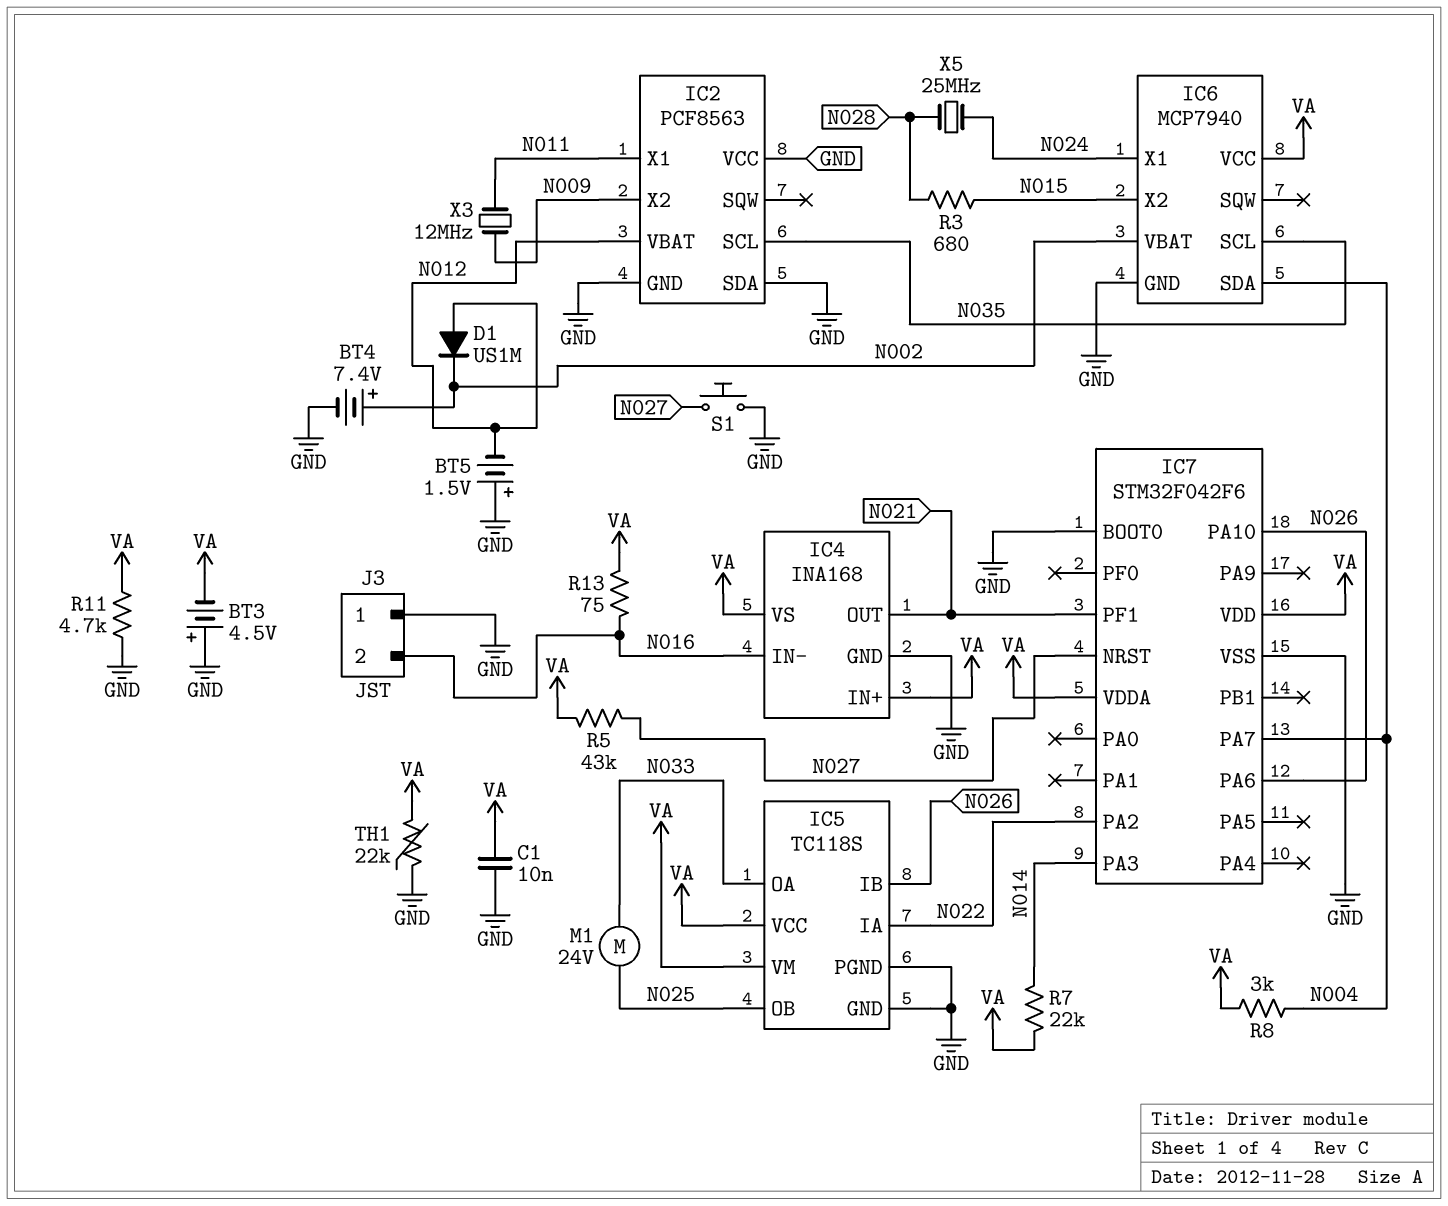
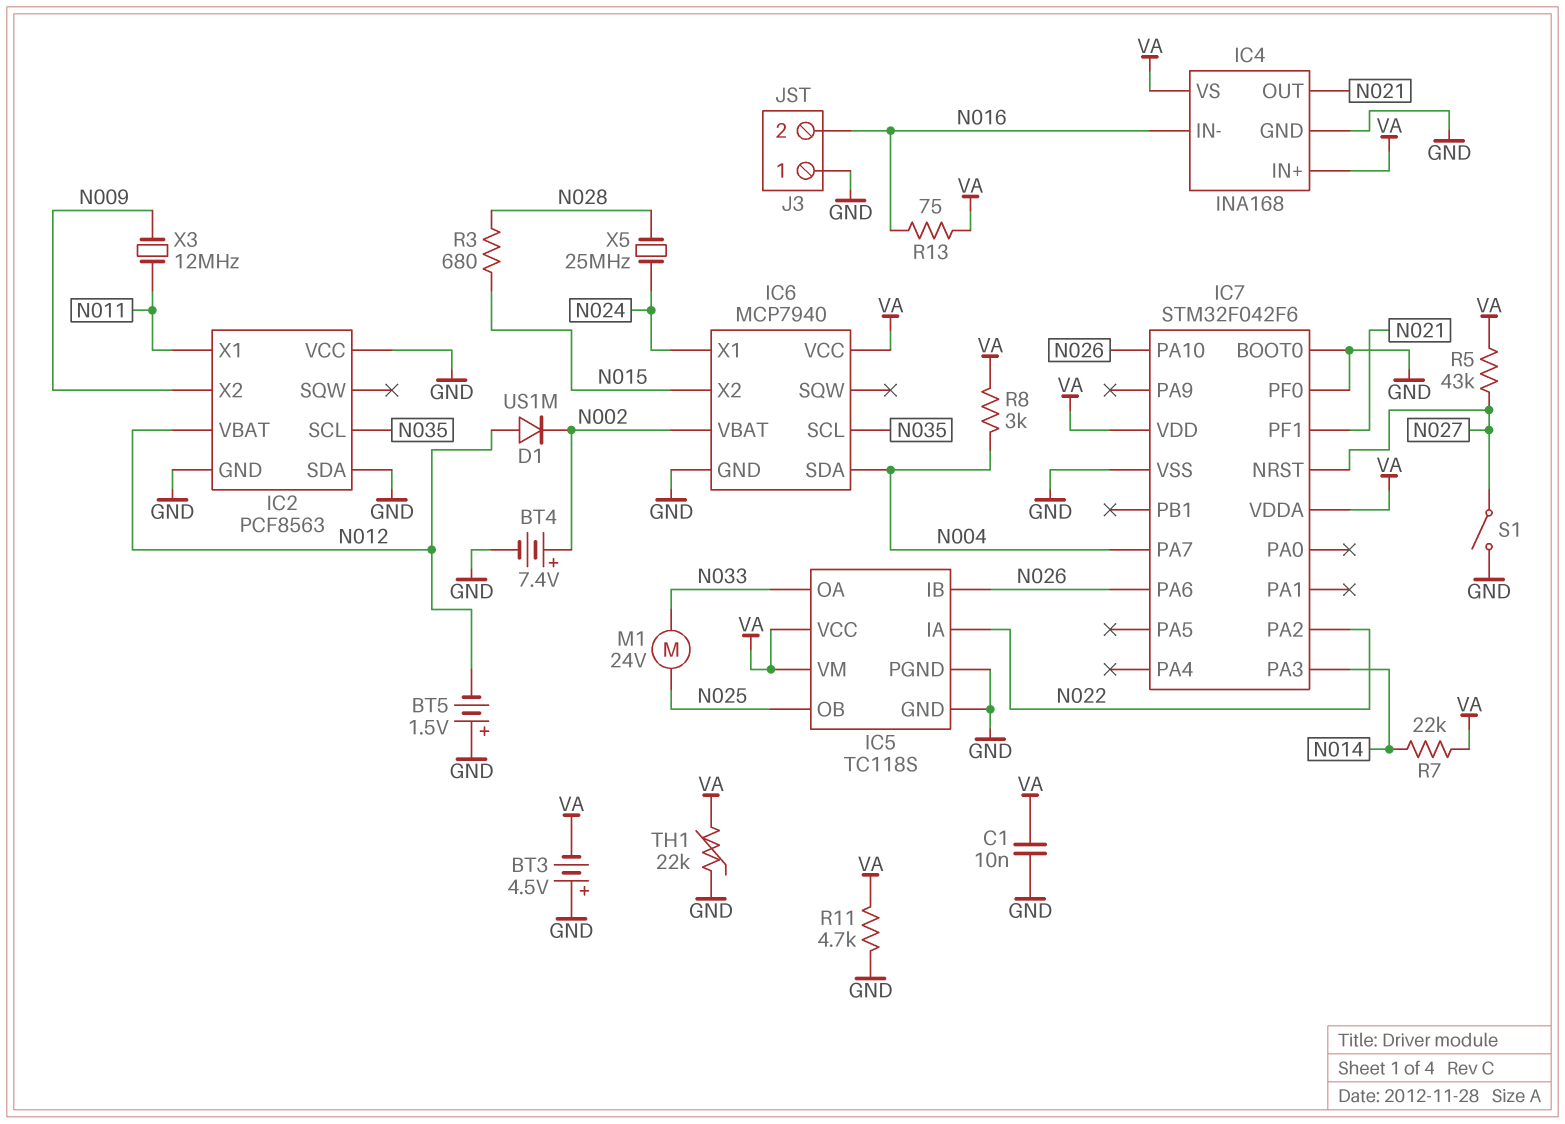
IC7 pin PF0: none -> GND
S1: button (GND, N027) -> switch (GND, N027)

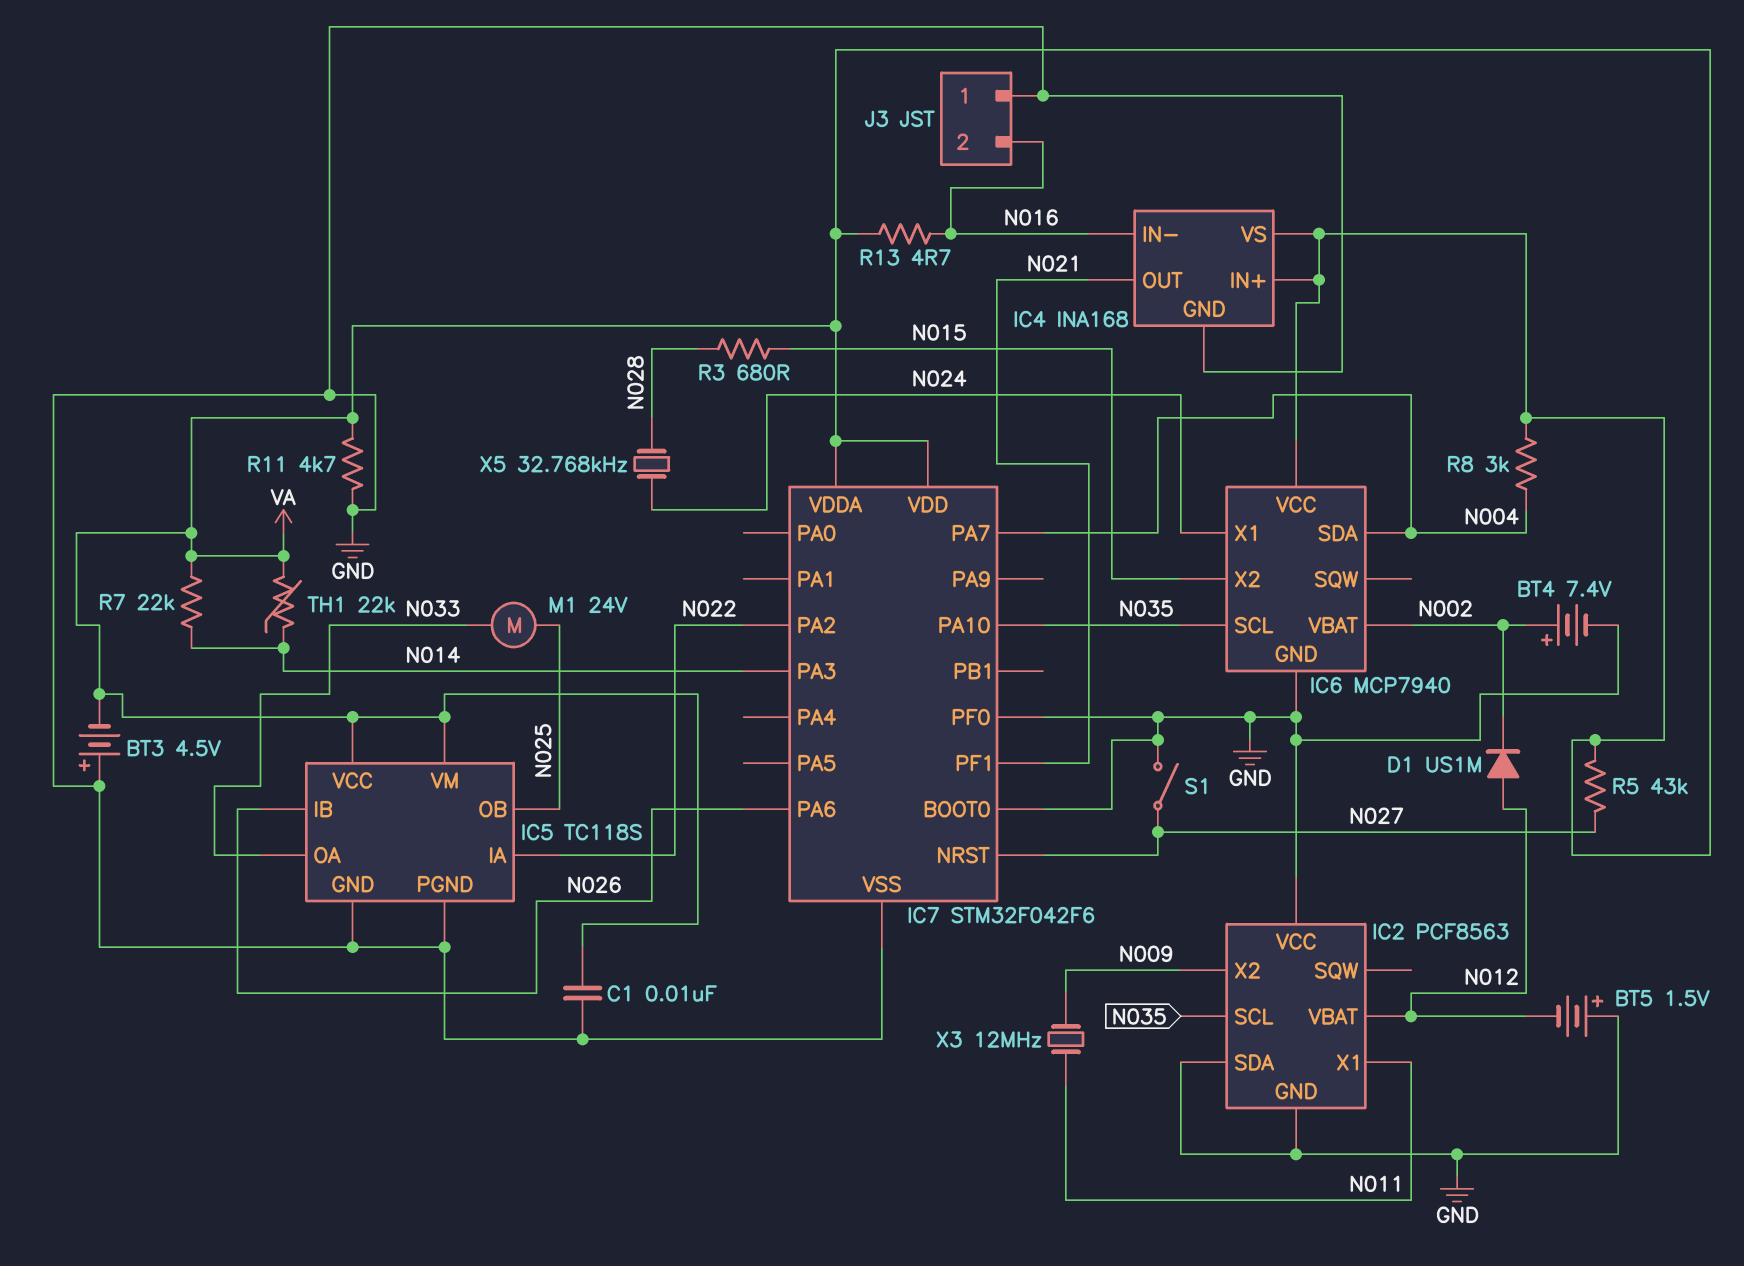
IC7 pin PA10: N026 -> N035
R13: 75 (N016, VA) -> 4.7 (N016, VA)
TH1: 22k (GND, VA) -> 22k (N014, VA)
X5: 25MHz (N024, N028) -> 32.768kHz (N024, N028)

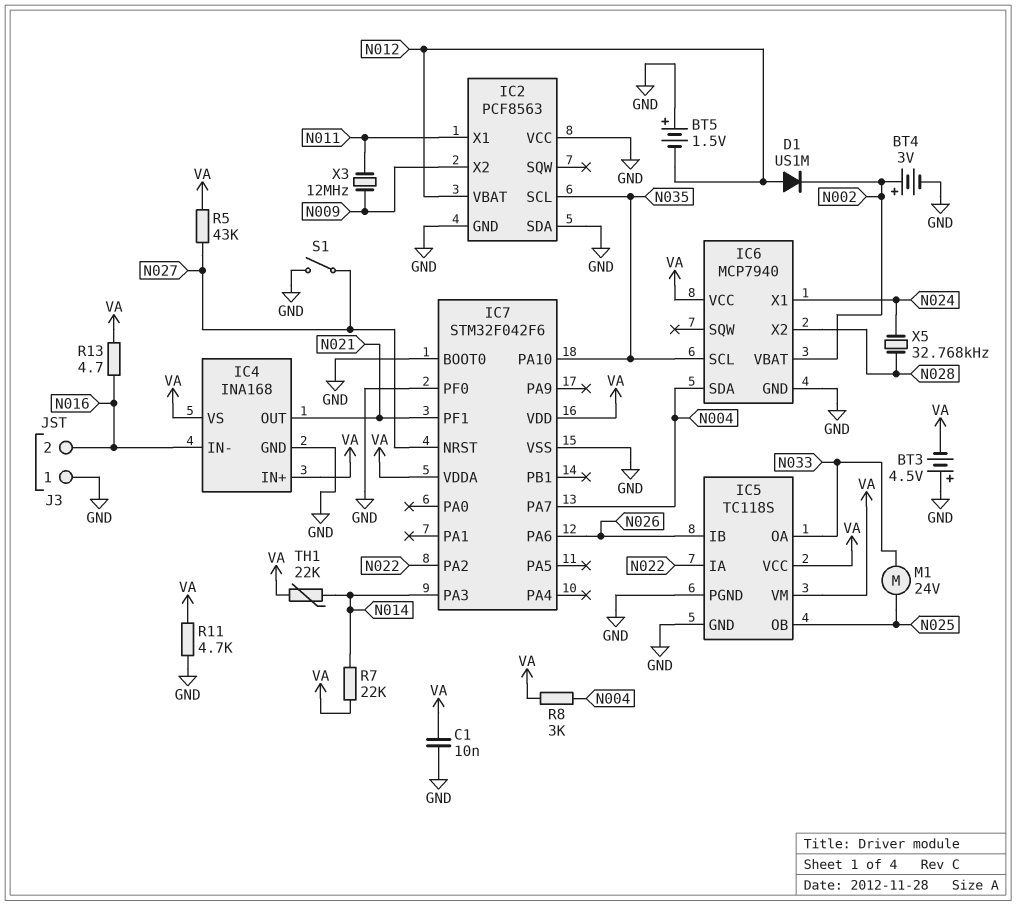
BT4: 7.4V (plus N002, minus GND) -> 3V (plus N002, minus GND)
IC6 pin X2: N015 -> N028
R3: 680 (N015, N028) -> none

